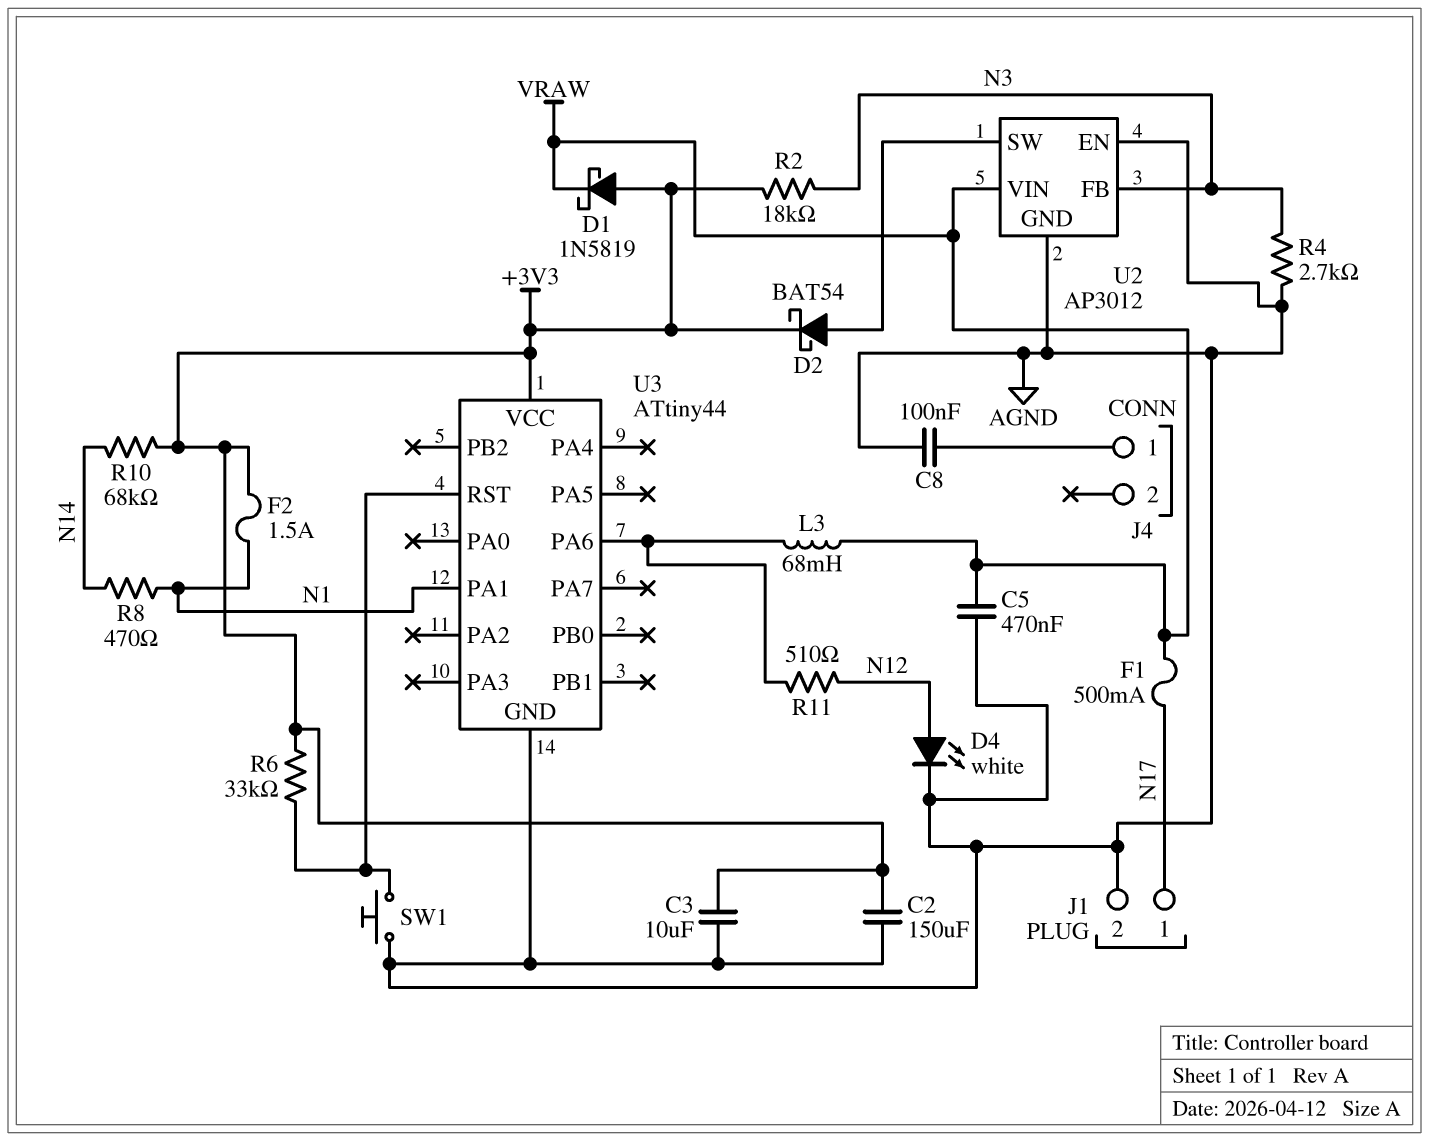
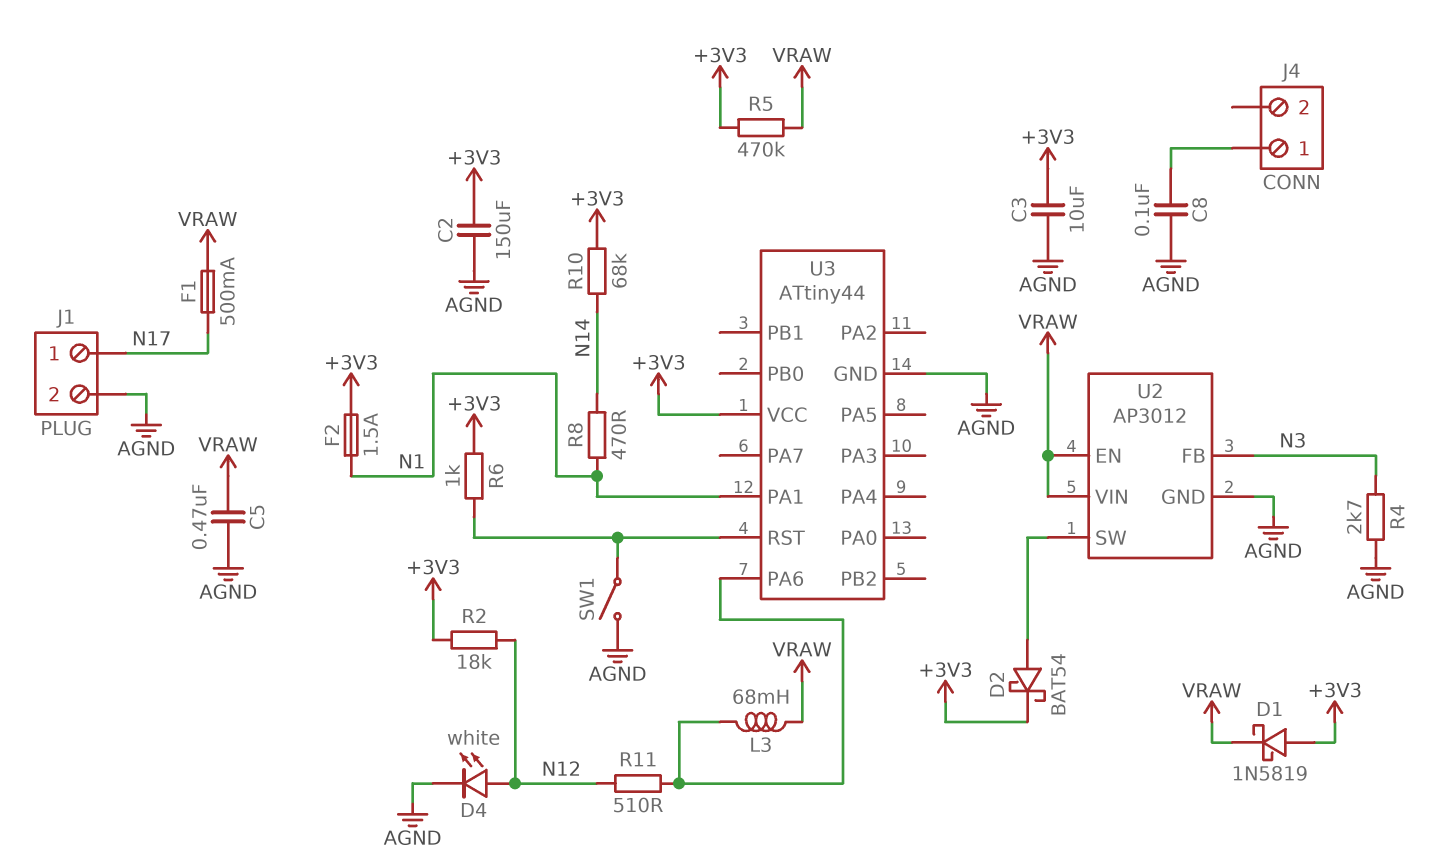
R2: 18k (+3V3, N3) -> 18k (+3V3, N12)
R5: none -> 470k (+3V3, VRAW)
R6: 33k (+3V3, U3/RST) -> 1k (+3V3, U3/RST)
SW1: button (AGND, U3/RST) -> switch (AGND, U3/RST)
U2 pin EN: AGND -> VRAW

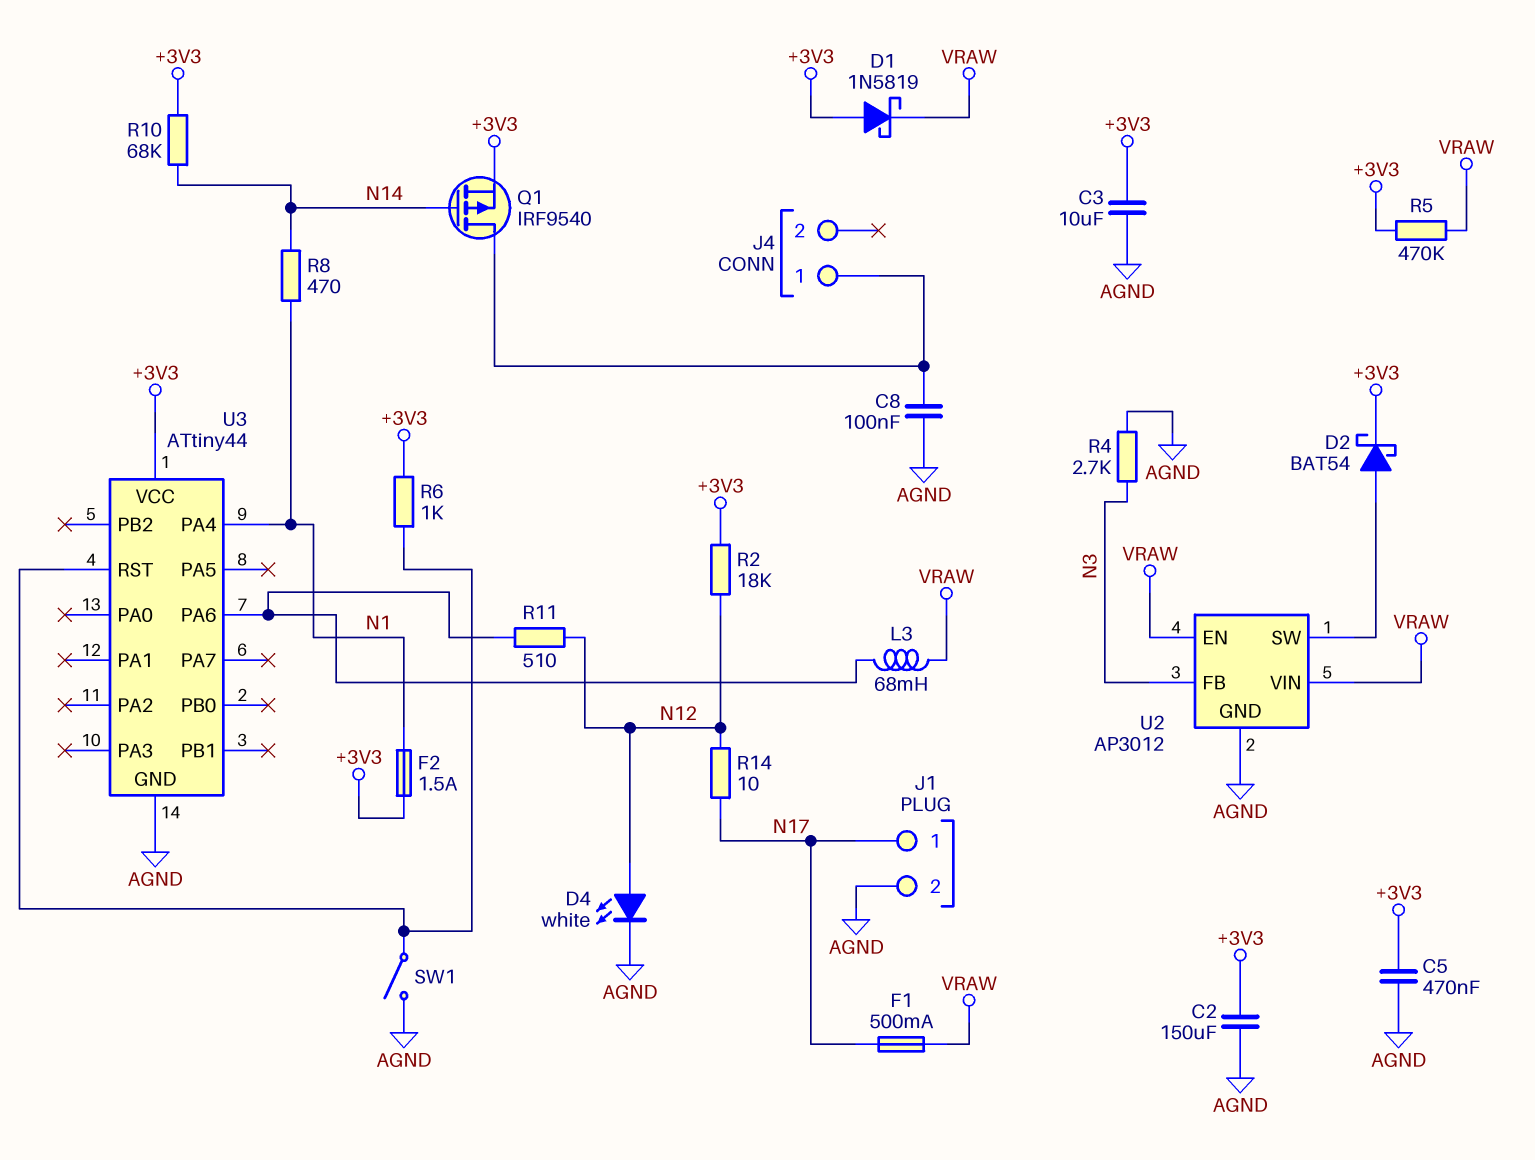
C5: 470nF (AGND, VRAW) -> 470nF (+3V3, AGND)
Q1: none -> PMOS IRF9540 (G N14, D J4/1, S +3V3)
R14: none -> 10 (N12, N17)
U3 pin PA1: N1 -> none
U3 pin PA4: none -> N1

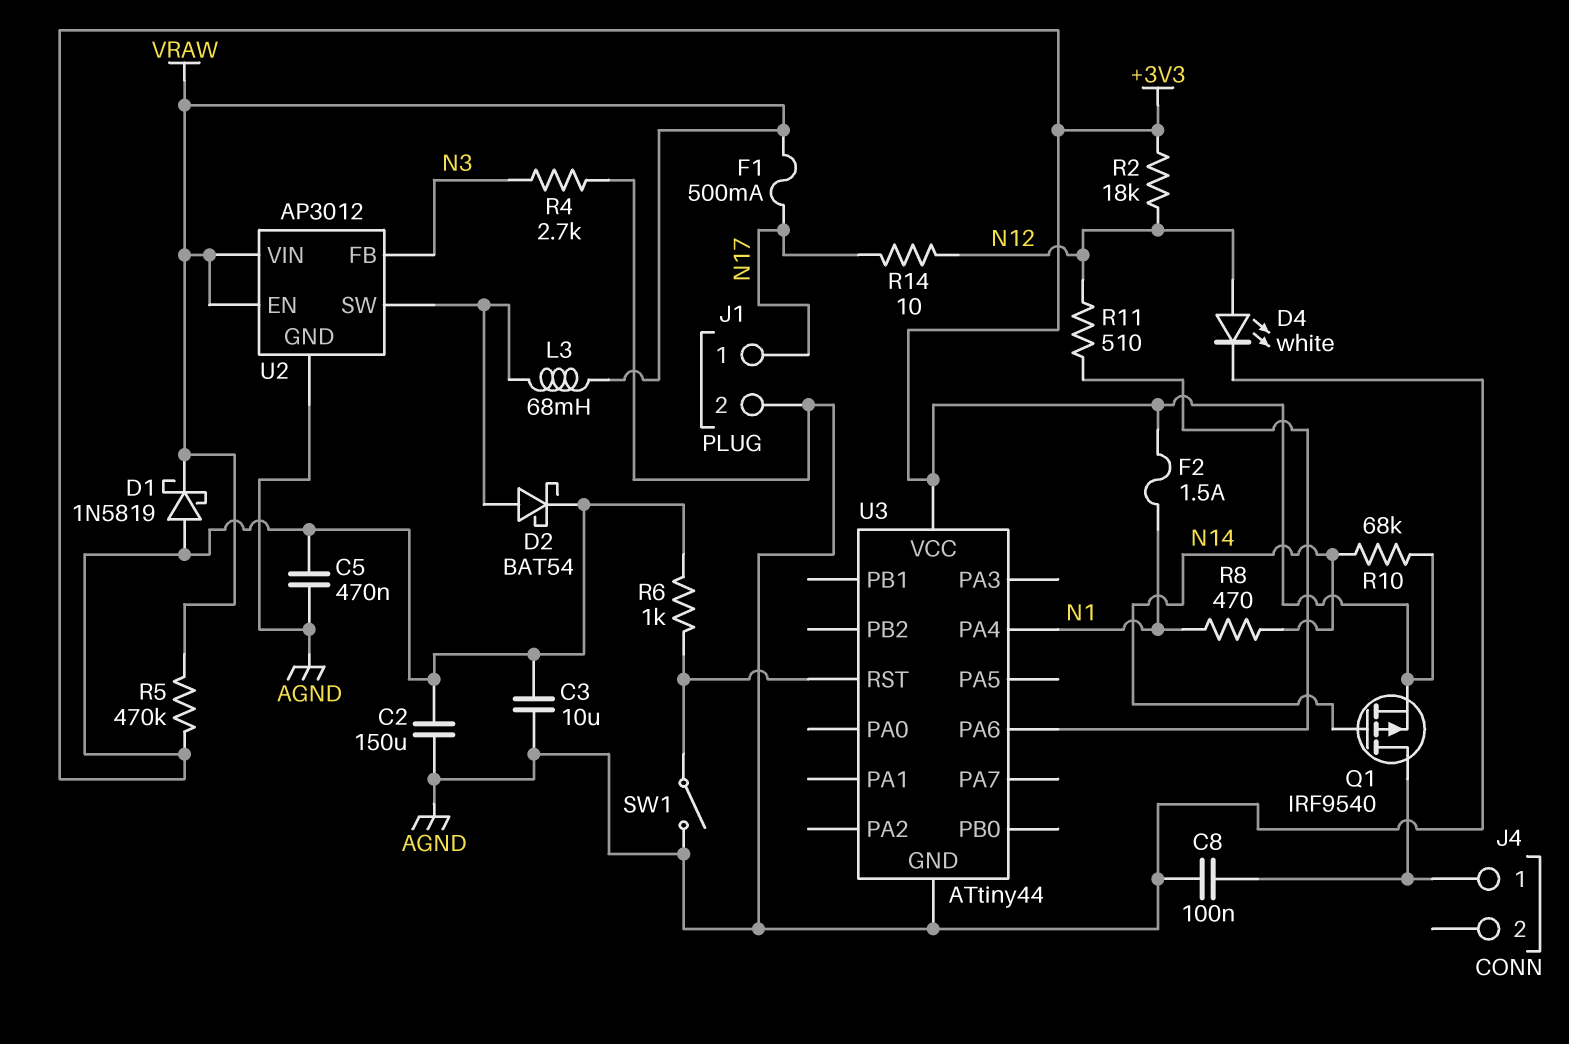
L3: 68mH (U3/PA6, VRAW) -> 68mH (U2/SW, VRAW)

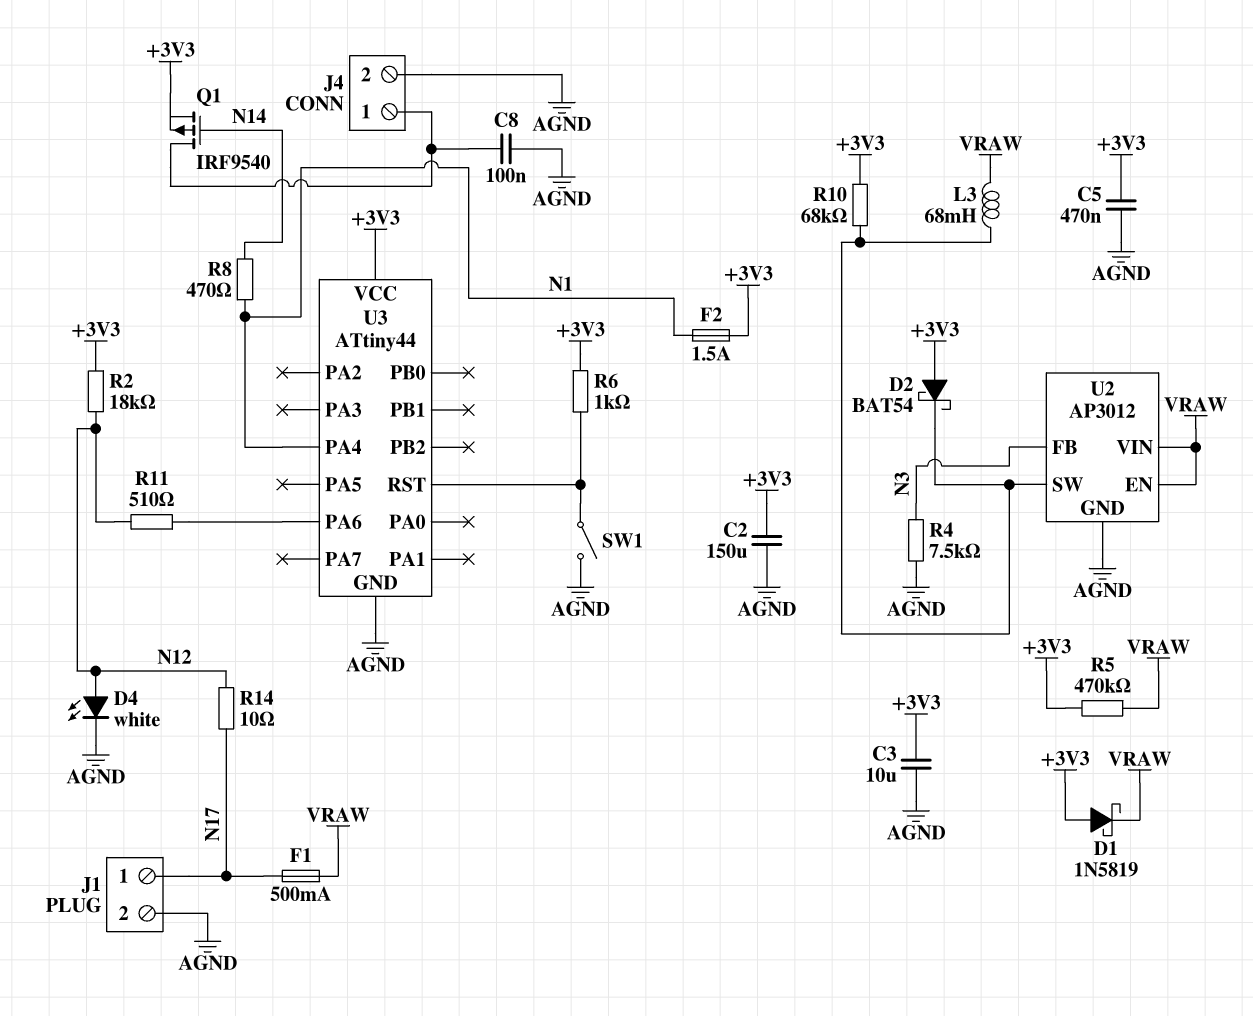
D2: schottky BAT54 (A U2/SW, K +3V3) -> schottky BAT54 (A +3V3, K U2/SW)
J4 pin 2: none -> AGND
R4: 2.7k (AGND, N3) -> 7.5k (AGND, N3)
R10: 68k (+3V3, N14) -> 68k (+3V3, U2/SW)

